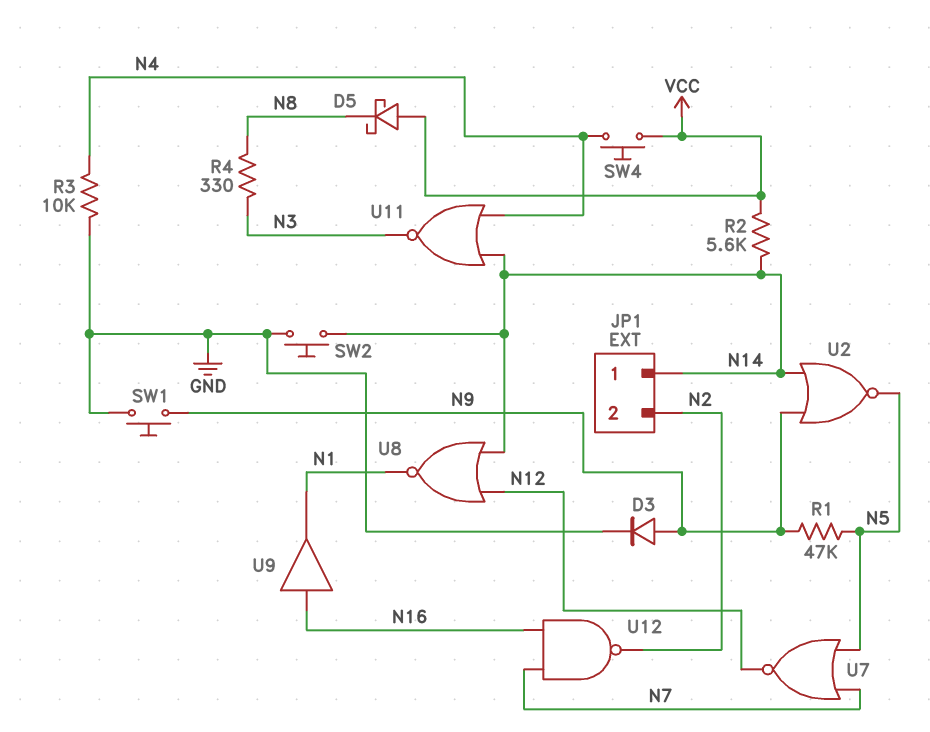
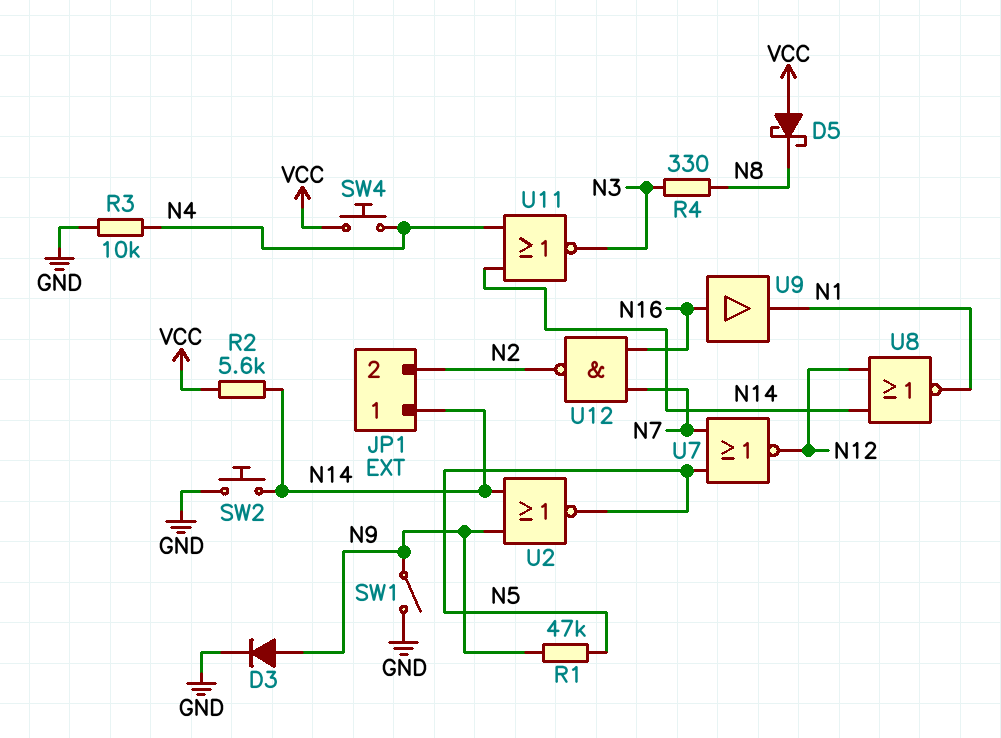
SW1: button (GND, N9) -> switch (GND, N9)

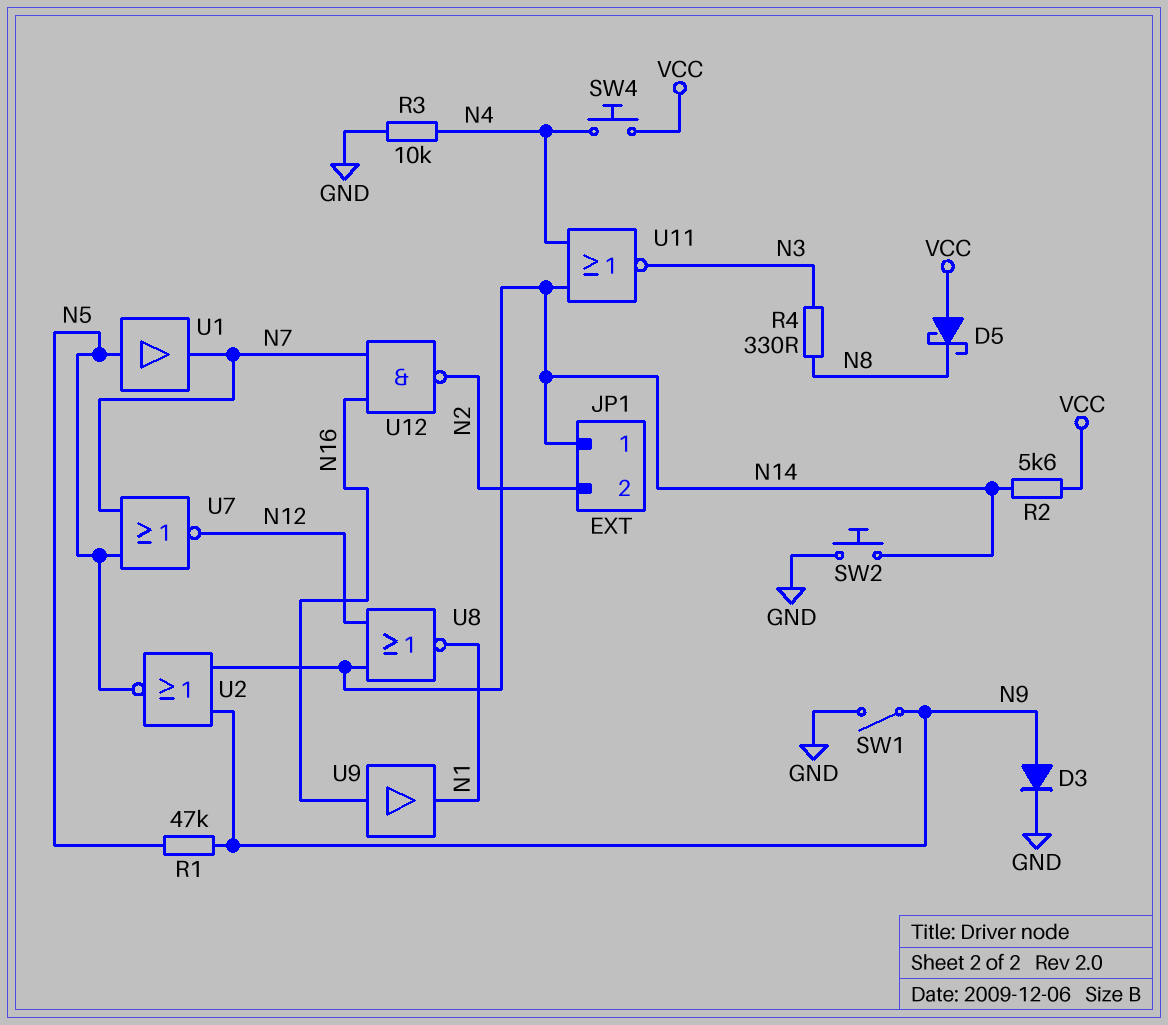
U1: none -> buffer (in N5, out N7)

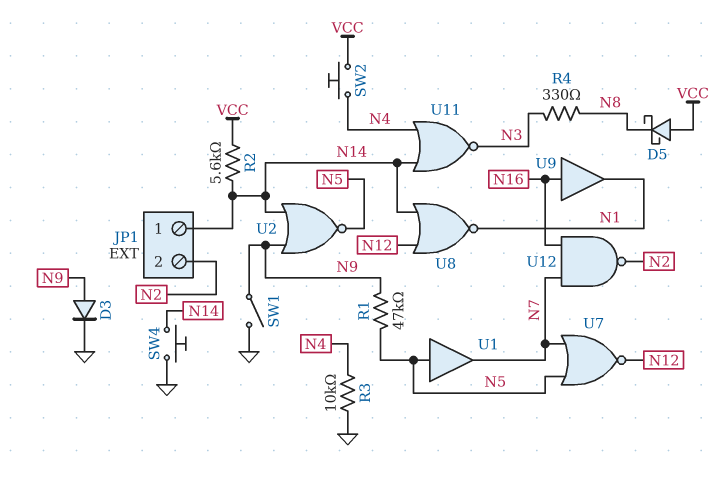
SW2: button (GND, N14) -> button (N4, VCC)
SW4: button (N4, VCC) -> button (GND, N14)

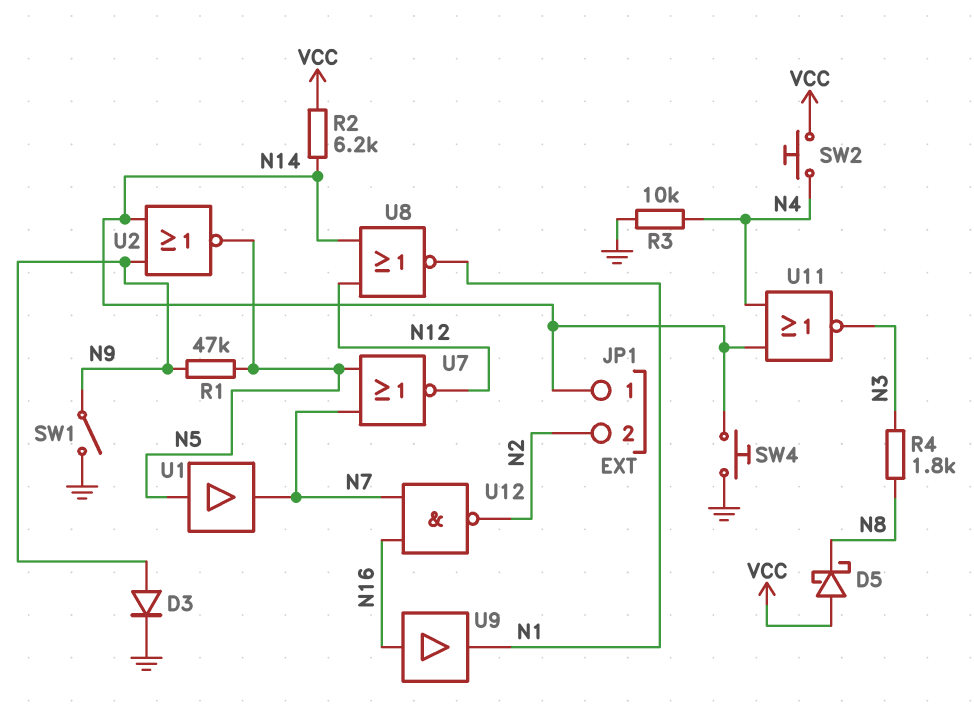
R2: 5.6k (N14, VCC) -> 6.2k (N14, VCC)
R4: 330 (N3, N8) -> 1.8k (N3, N8)

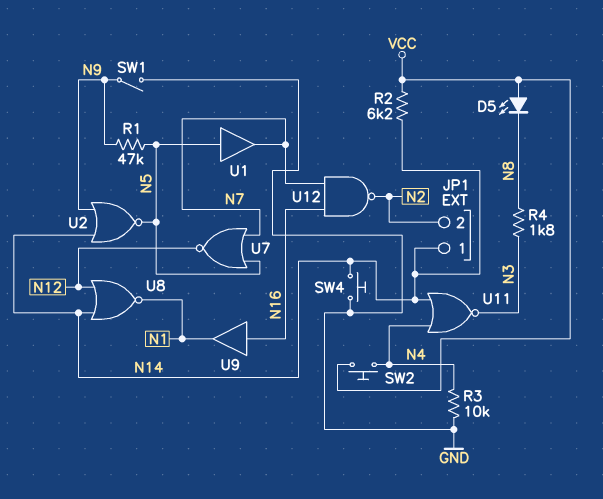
D3: diode (A N9, K GND) -> none
D5: schottky (A VCC, K N8) -> LED (A VCC, K N8)

